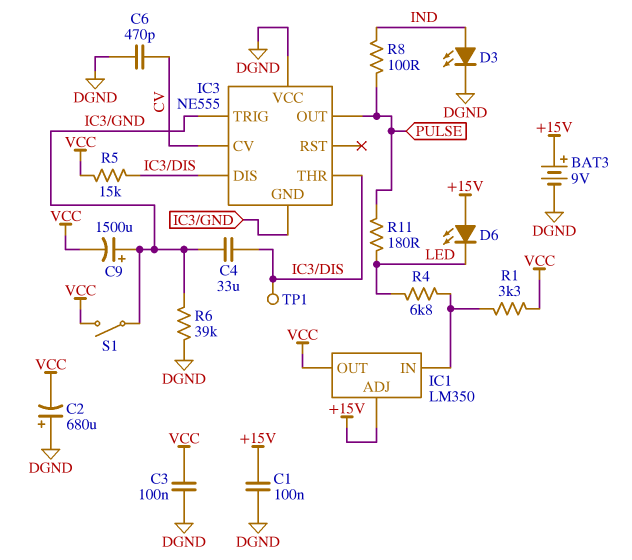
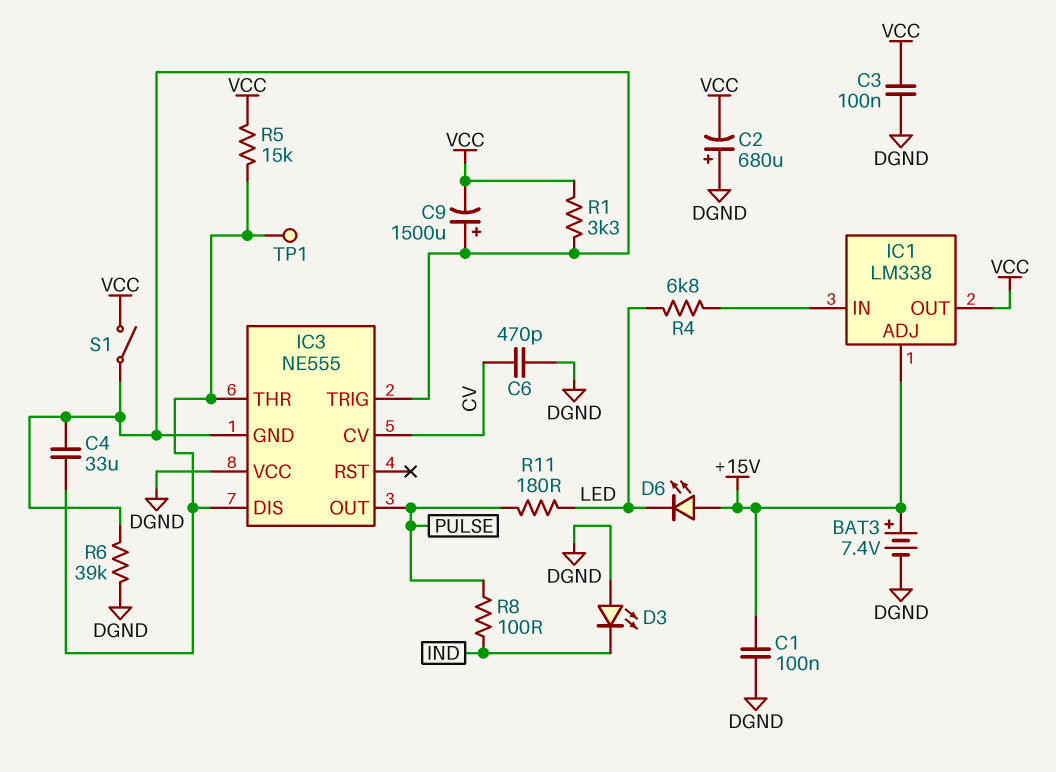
BAT3: 9V (plus +15V, minus DGND) -> 7.4V (plus +15V, minus DGND)
D3: LED (A IND, K DGND) -> LED (A DGND, K IND)
IC1: LM350 -> LM338
R1: 3.3k (IC1/IN, VCC) -> 3.3k (IC3/GND, VCC)

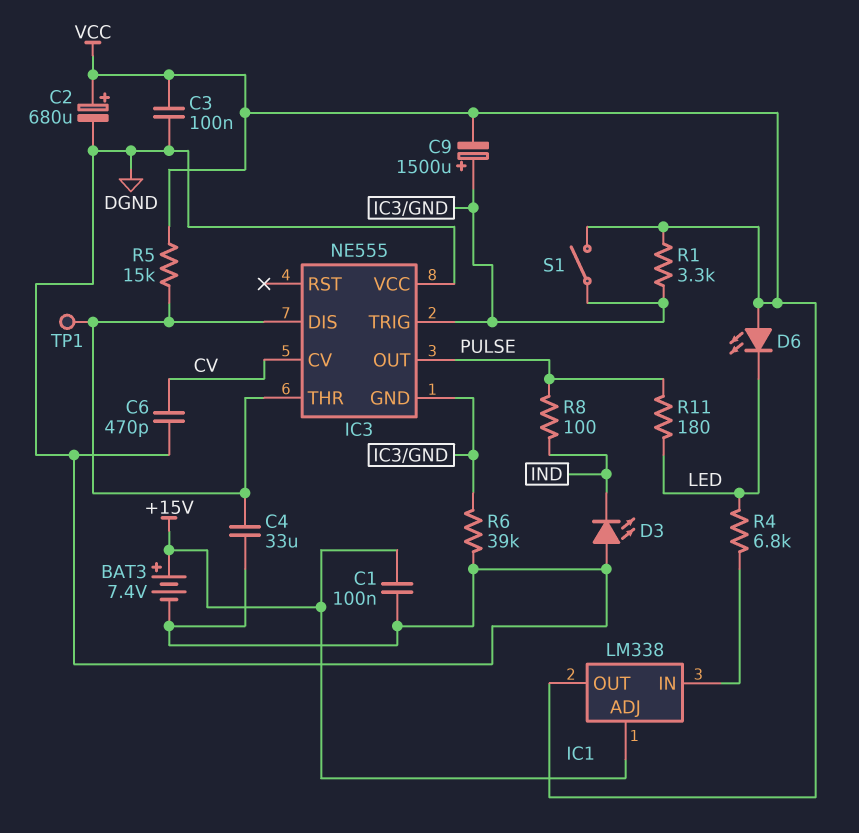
C2: 680uF (plus DGND, minus VCC) -> 680uF (plus VCC, minus DGND)
C4: 33uF (IC3/DIS, IC3/GND) -> 33uF (DGND, IC3/DIS)
D6: LED (A +15V, K LED) -> LED (A VCC, K LED)

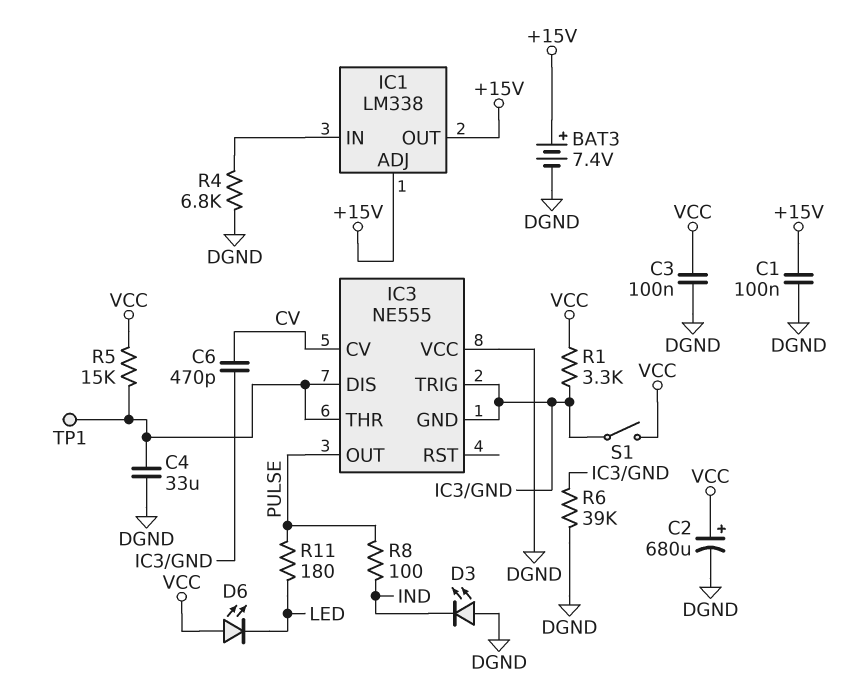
C6: 470pF (CV, DGND) -> 470pF (CV, IC3/GND)
C9: 1500uF (plus IC3/GND, minus VCC) -> none
IC1 pin OUT: VCC -> +15V
R4: 6.8k (IC1/IN, LED) -> 6.8k (DGND, IC1/IN)

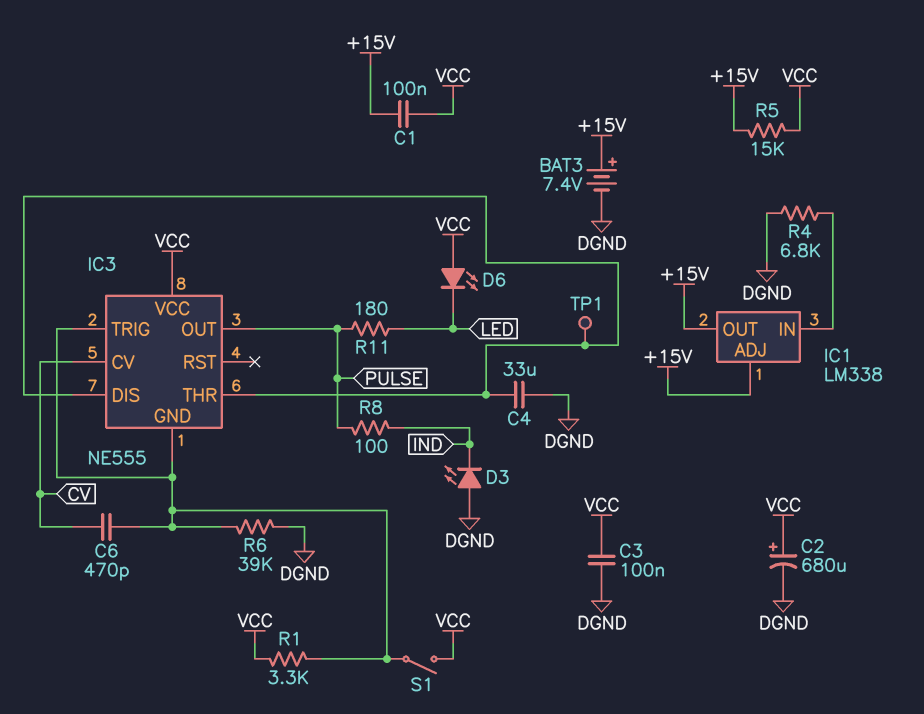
C1: 100nF (+15V, DGND) -> 100nF (+15V, VCC)
IC3 pin VCC: DGND -> VCC
R5: 15k (IC3/DIS, VCC) -> 15k (+15V, VCC)

